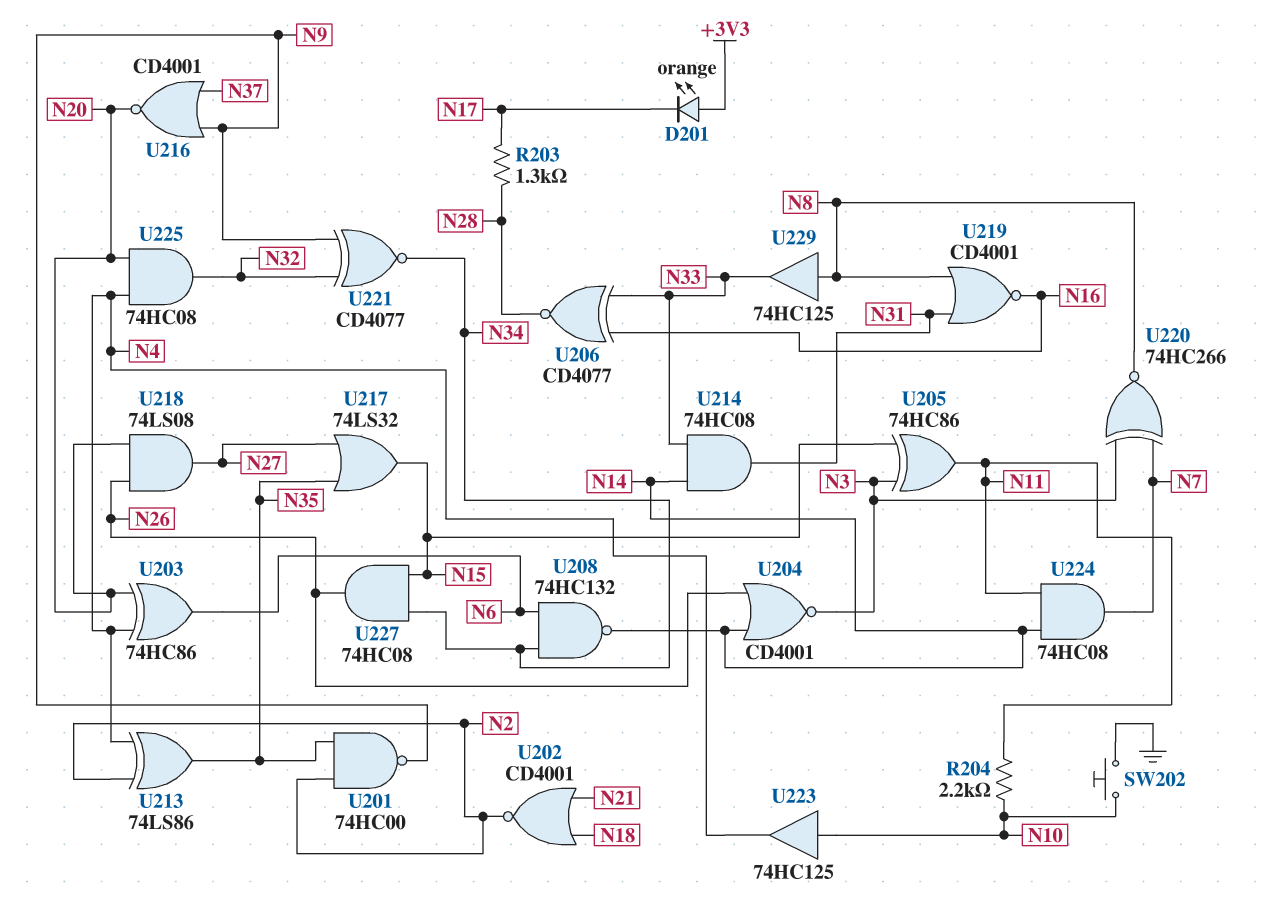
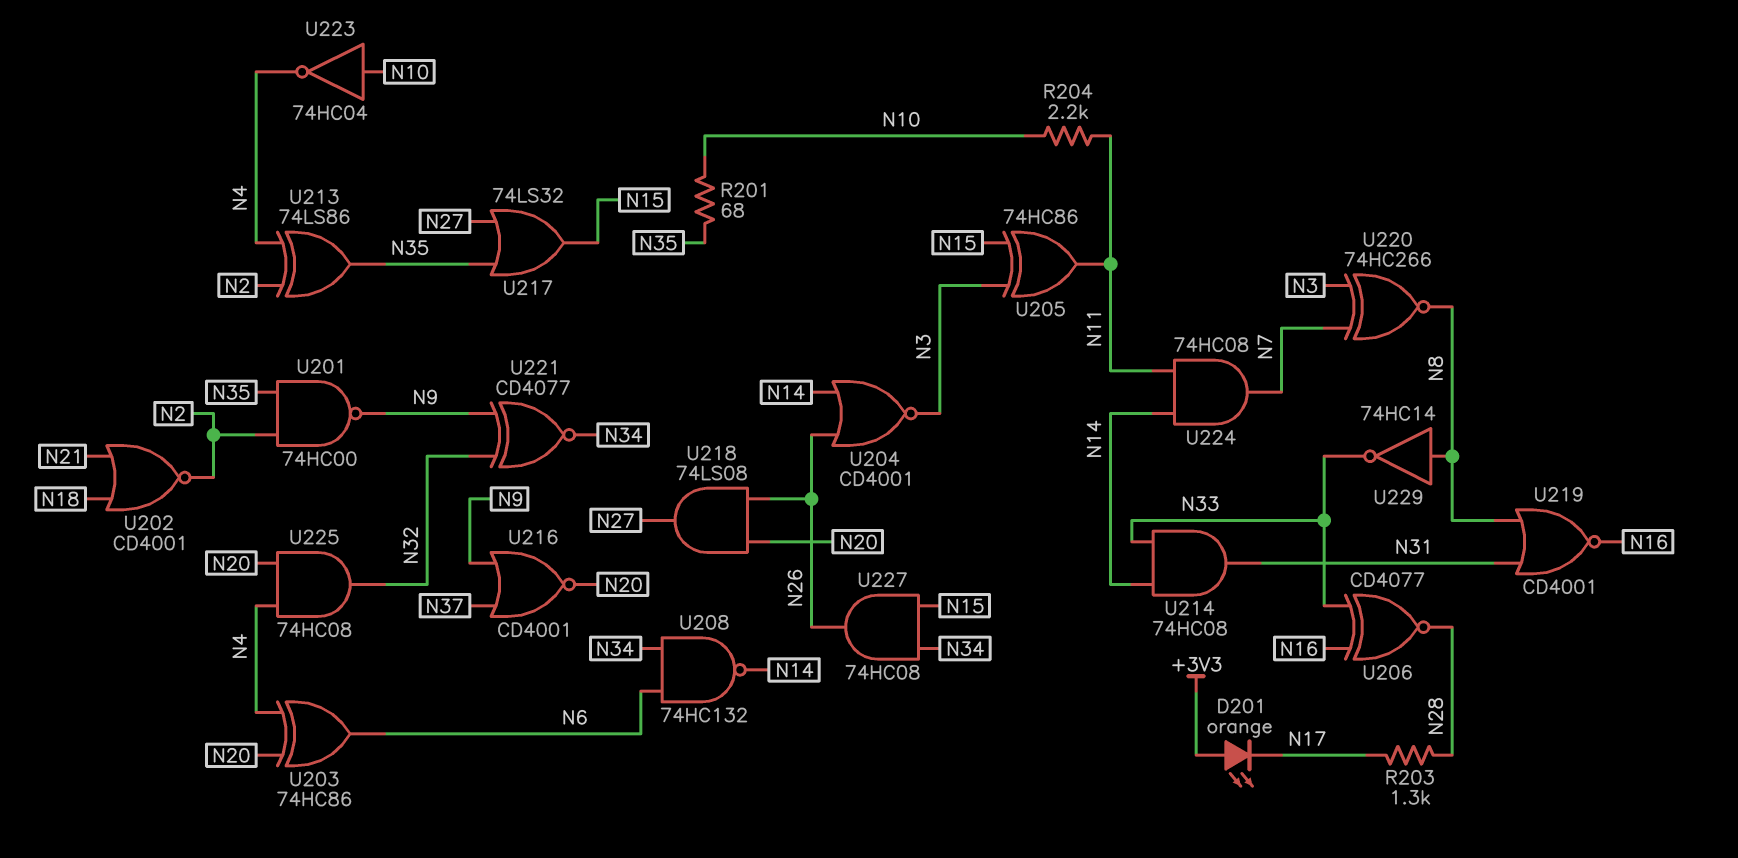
R201: none -> 68 (N10, N35)
SW202: button (GND, N10) -> none
U223: buffer 74HC125 (in N10, out N4) -> NOT 74HC04 (in N10, out N4)
U229: buffer 74HC125 (in N8, out N33) -> NOT 74HC14 (in N8, out N33)

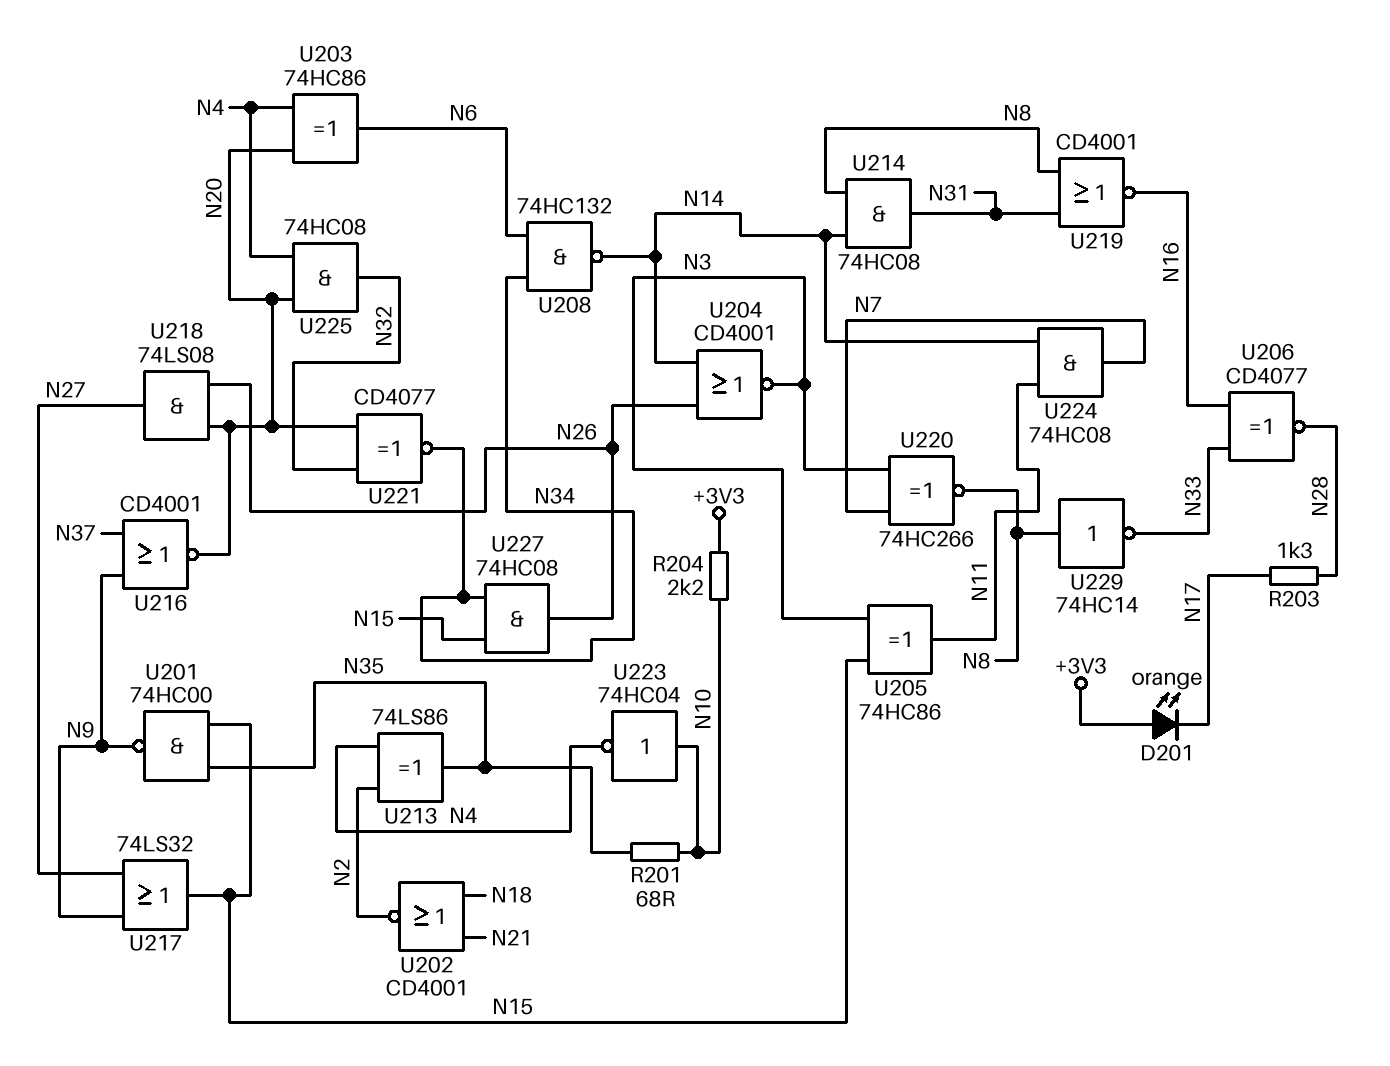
R204: 2.2k (N10, N11) -> 2.2k (+3V3, N10)
U201: NAND 74HC00 (in N2, in N35, out N9) -> NAND 74HC00 (in N15, in N35, out N9)
U214: AND 74HC08 (in N14, in N33, out N31) -> AND 74HC08 (in N8, in N14, out N31)
U217: OR 74LS32 (in N27, in N35, out N15) -> OR 74LS32 (in N9, in N27, out N15)
U221: XNOR CD4077 (in N9, in N32, out N34) -> XNOR CD4077 (in N20, in N32, out N34)

